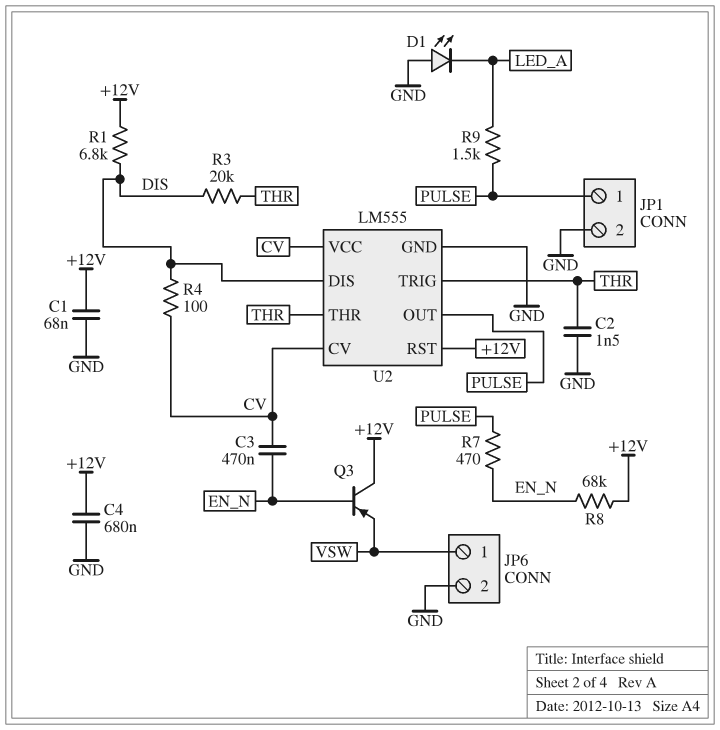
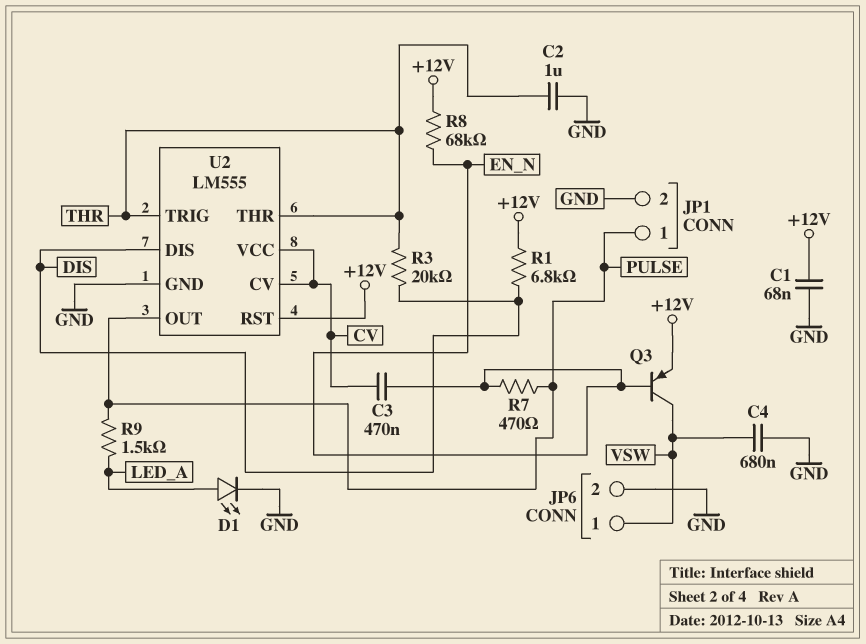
C2: 1.5nF (GND, THR) -> 1uF (GND, THR)
C4: 680nF (+12V, GND) -> 680nF (GND, VSW)
D1: LED (A GND, K LED_A) -> LED (A LED_A, K GND)
Q3: PNP (B EN_N, C +12V, E VSW) -> PNP (B EN_N, C VSW, E +12V)
R4: 100 (CV, DIS) -> none

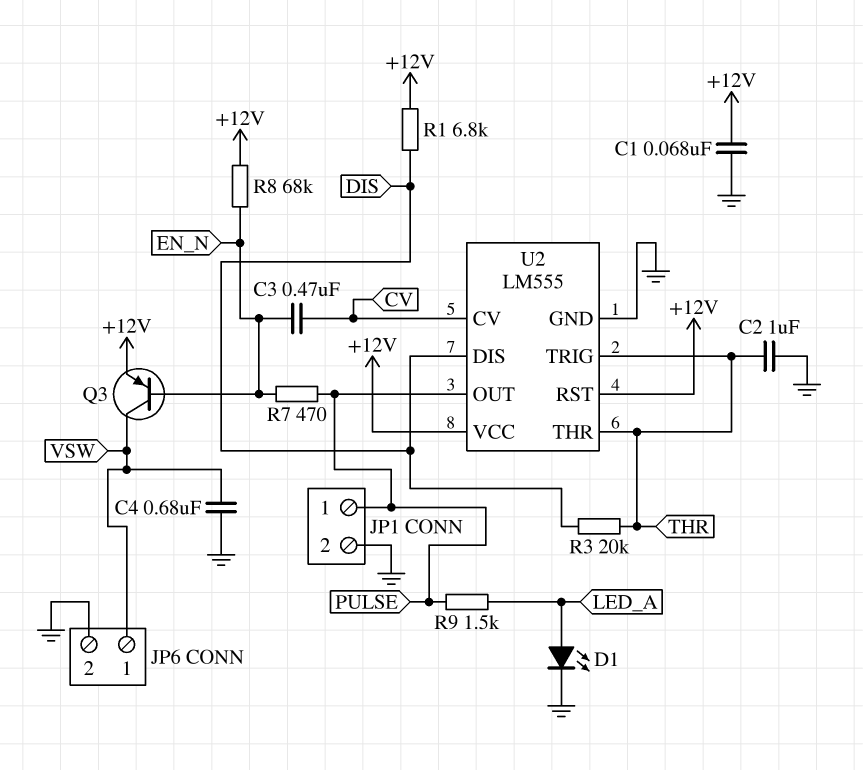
U2 pin VCC: CV -> +12V

